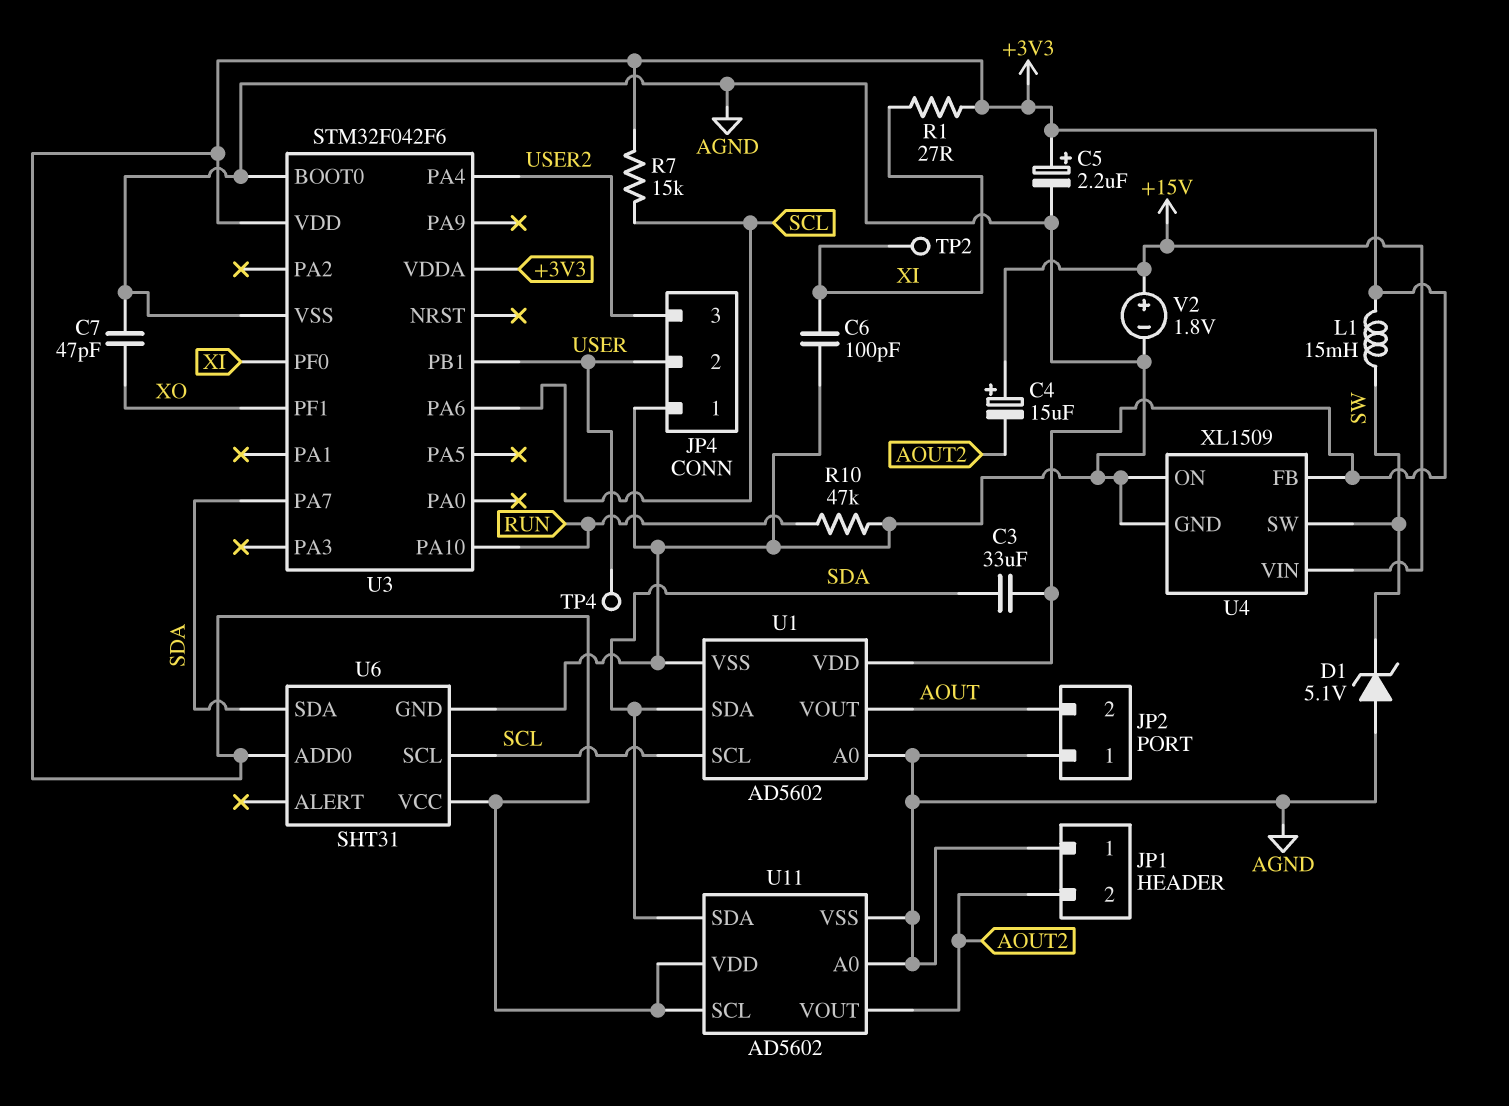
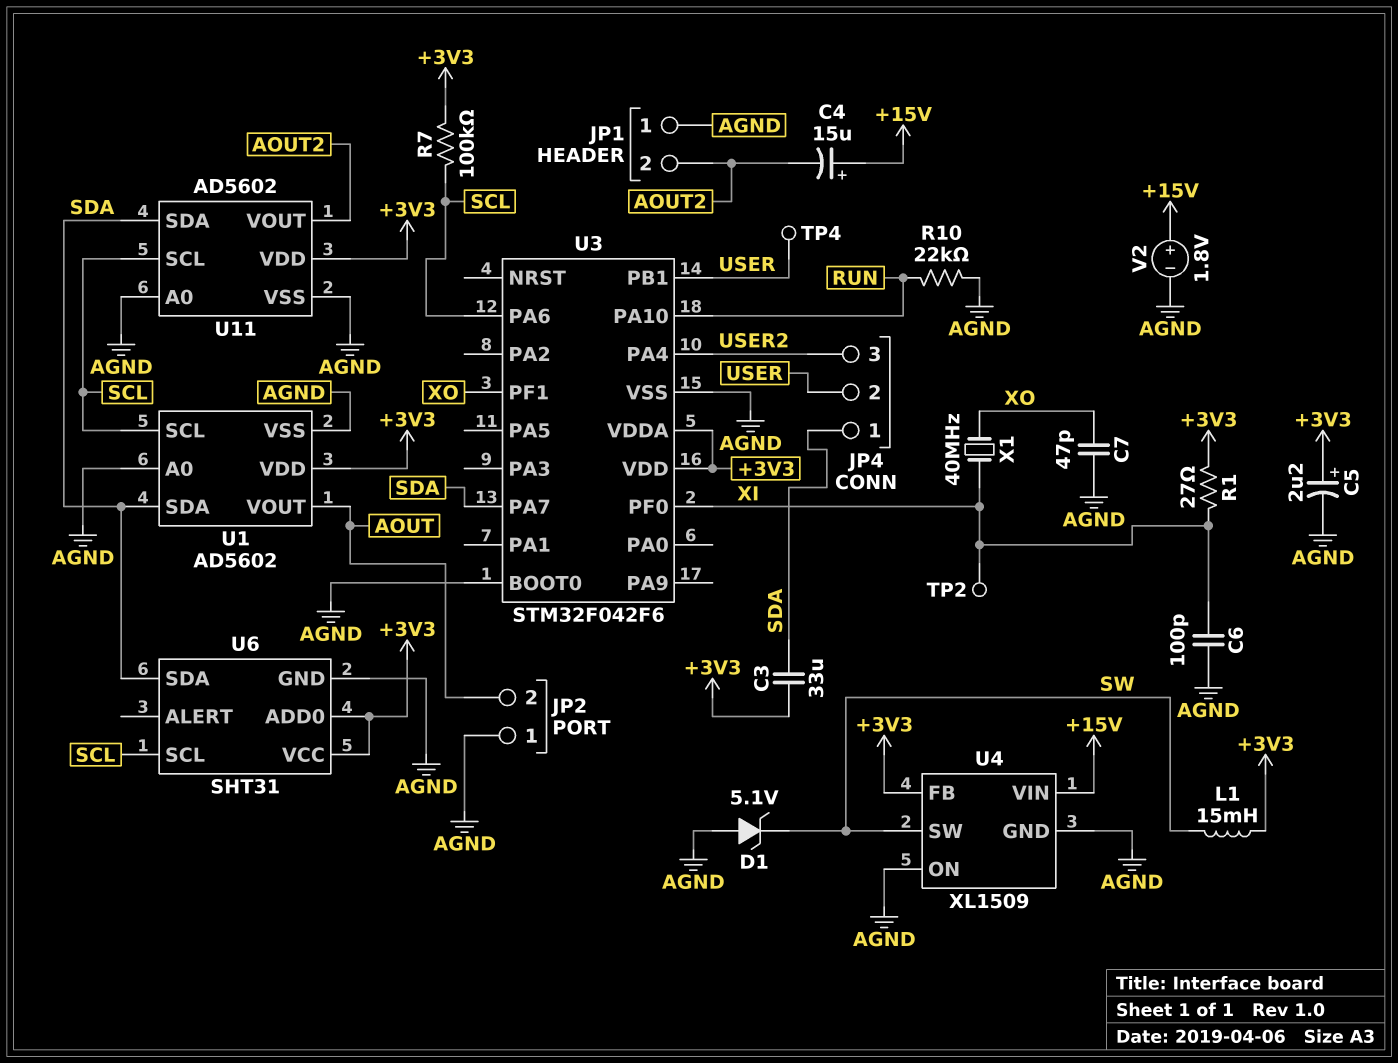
JP4 pin 1: AGND -> SDA
R7: 15k (+3V3, SCL) -> 100k (+3V3, SCL)
R10: 47k (AGND, RUN) -> 22k (AGND, RUN)
U11 pin SCL: +3V3 -> SCL
X1: none -> 40MHz (XI, XO)

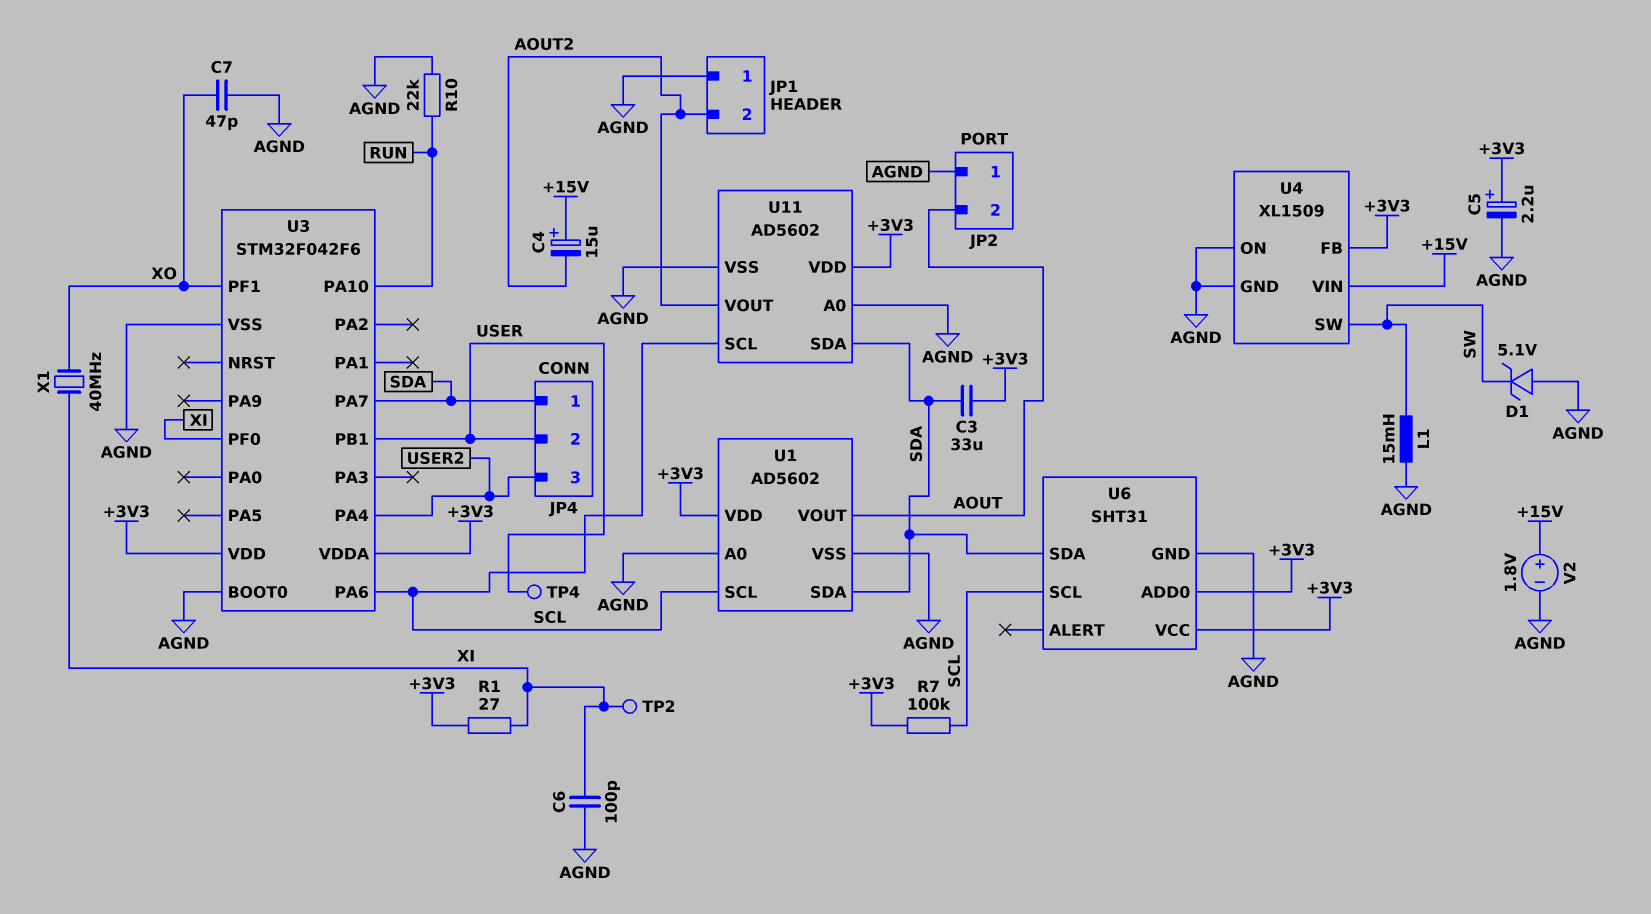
L1: 15mH (+3V3, SW) -> 15mH (AGND, SW)

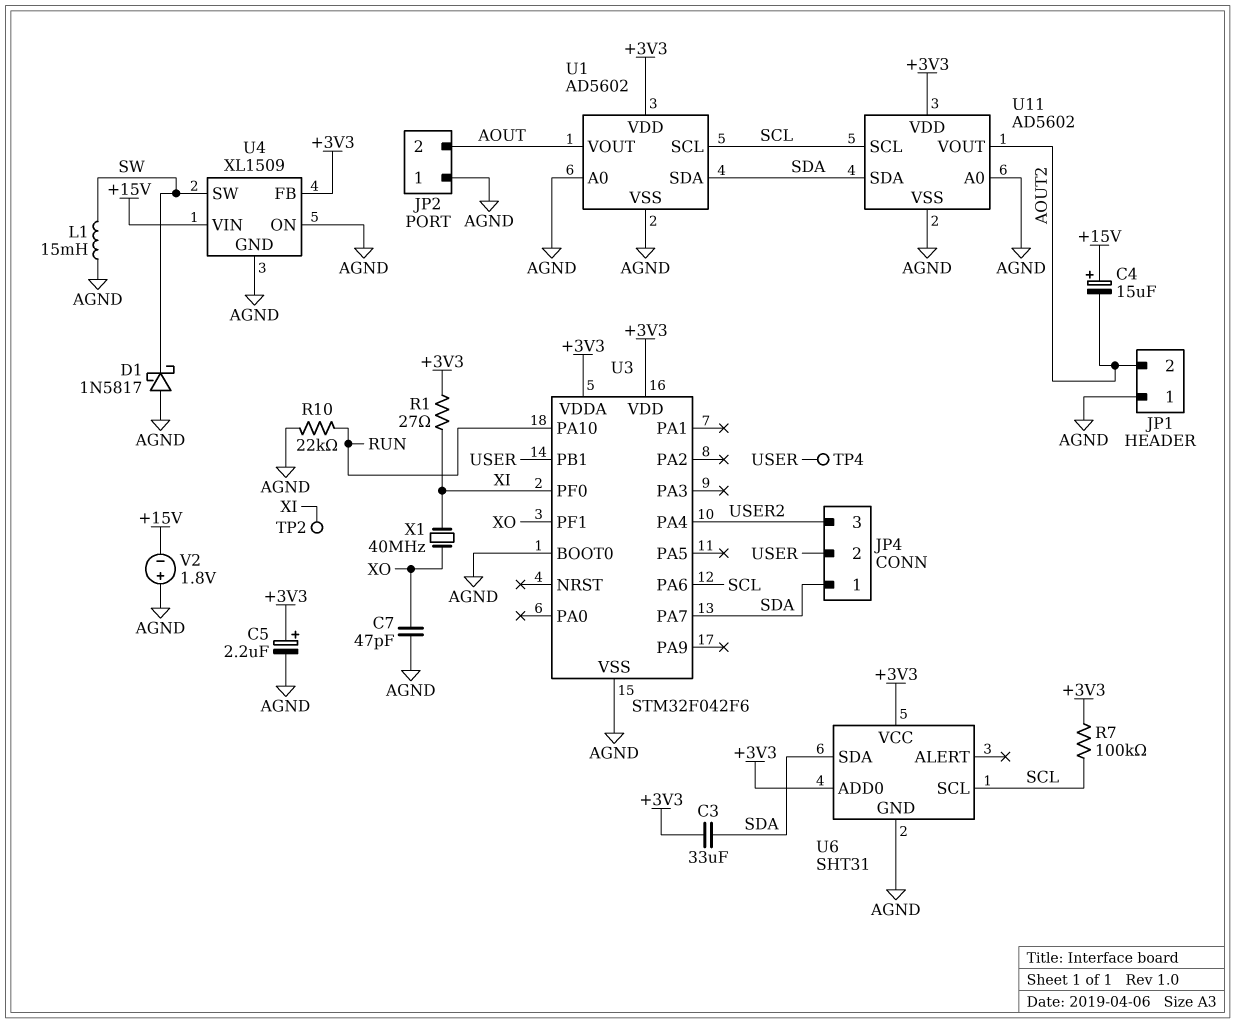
C6: 100pF (AGND, XI) -> none
D1: zener 5.1V (A AGND, K SW) -> schottky 1N5817 (A AGND, K SW)
V2: 1.8V (plus +15V, minus AGND) -> 1.8V (plus AGND, minus +15V)

